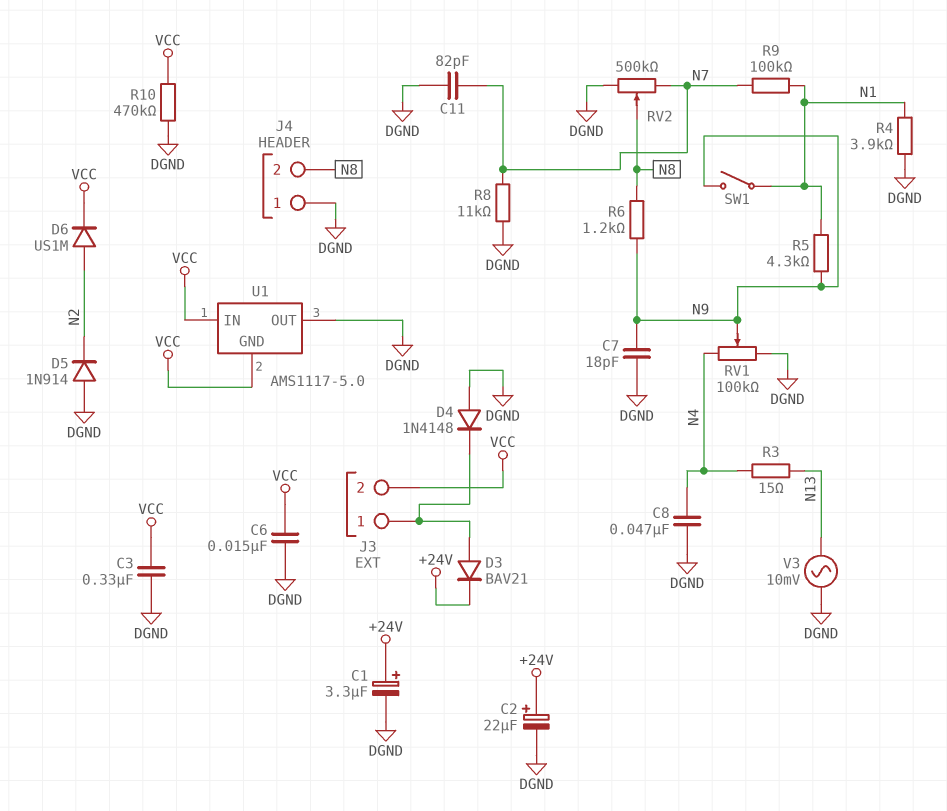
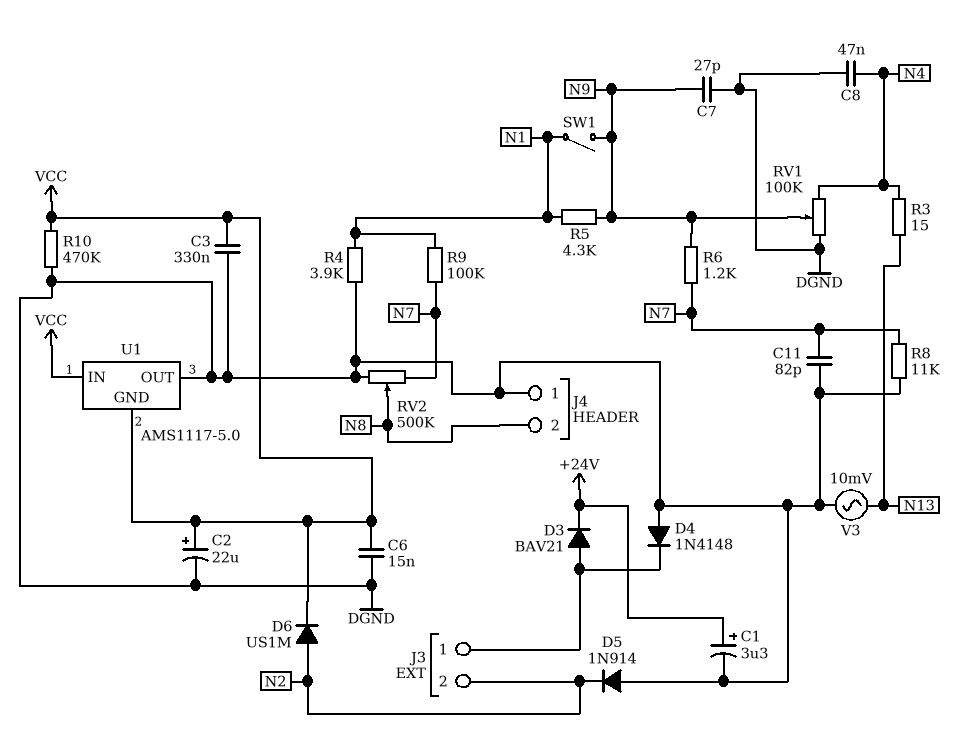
C2: 22uF (plus +24V, minus DGND) -> 22uF (plus VCC, minus DGND)
C7: 18pF (DGND, N9) -> 27pF (DGND, N9)
J3 pin 2: VCC -> N2
R6: 1.2k (N8, N9) -> 1.2k (N7, N9)

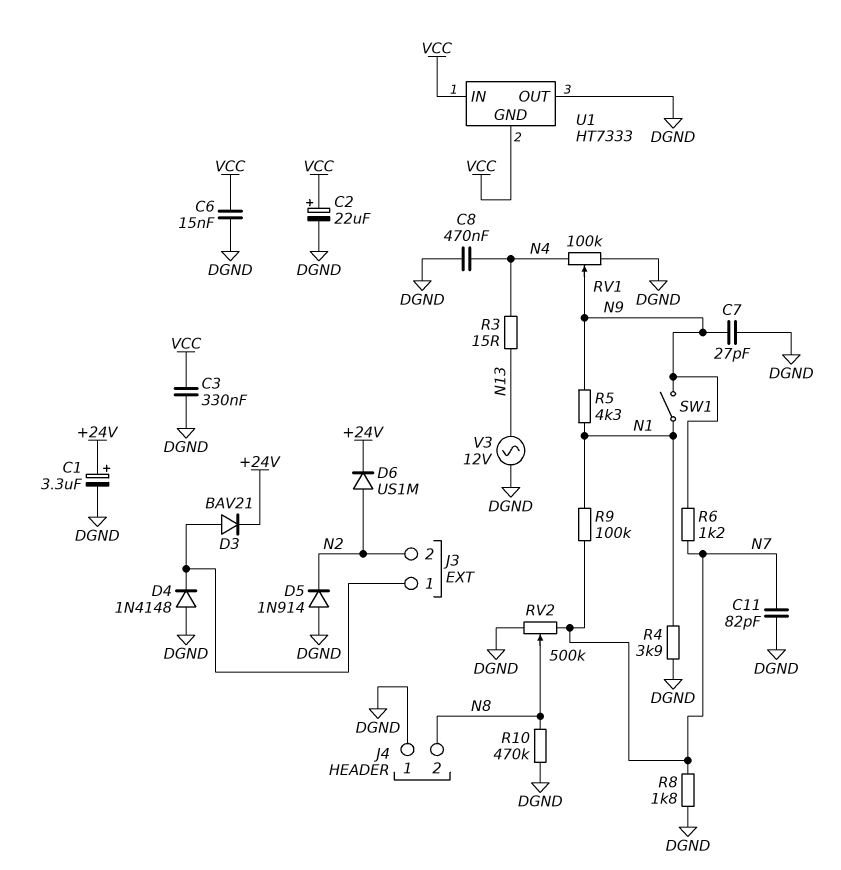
C8: 47nF (DGND, N4) -> 470nF (DGND, N4)
D6: diode US1M (A N2, K VCC) -> diode US1M (A N2, K +24V)
R8: 11k (DGND, N7) -> 1.8k (DGND, N7)
R10: 470k (DGND, VCC) -> 470k (DGND, N8)
U1: AMS1117-5.0 -> HT7333
V3: AC 10mV (DGND, N13) -> AC 12V (DGND, N13)

